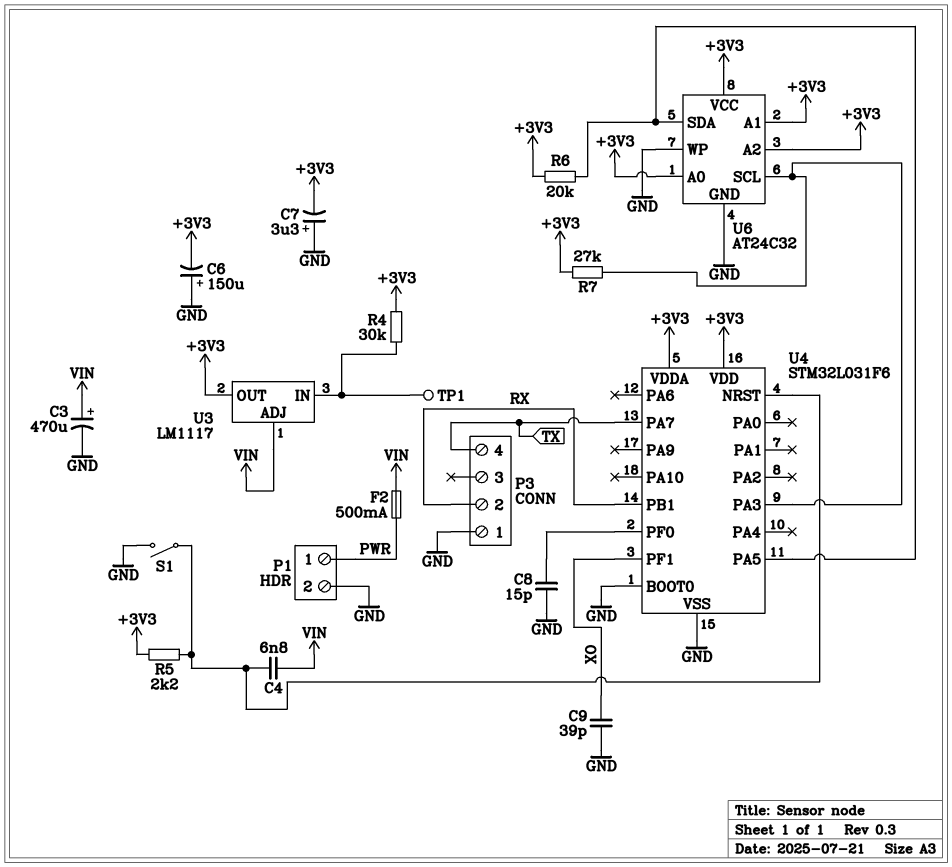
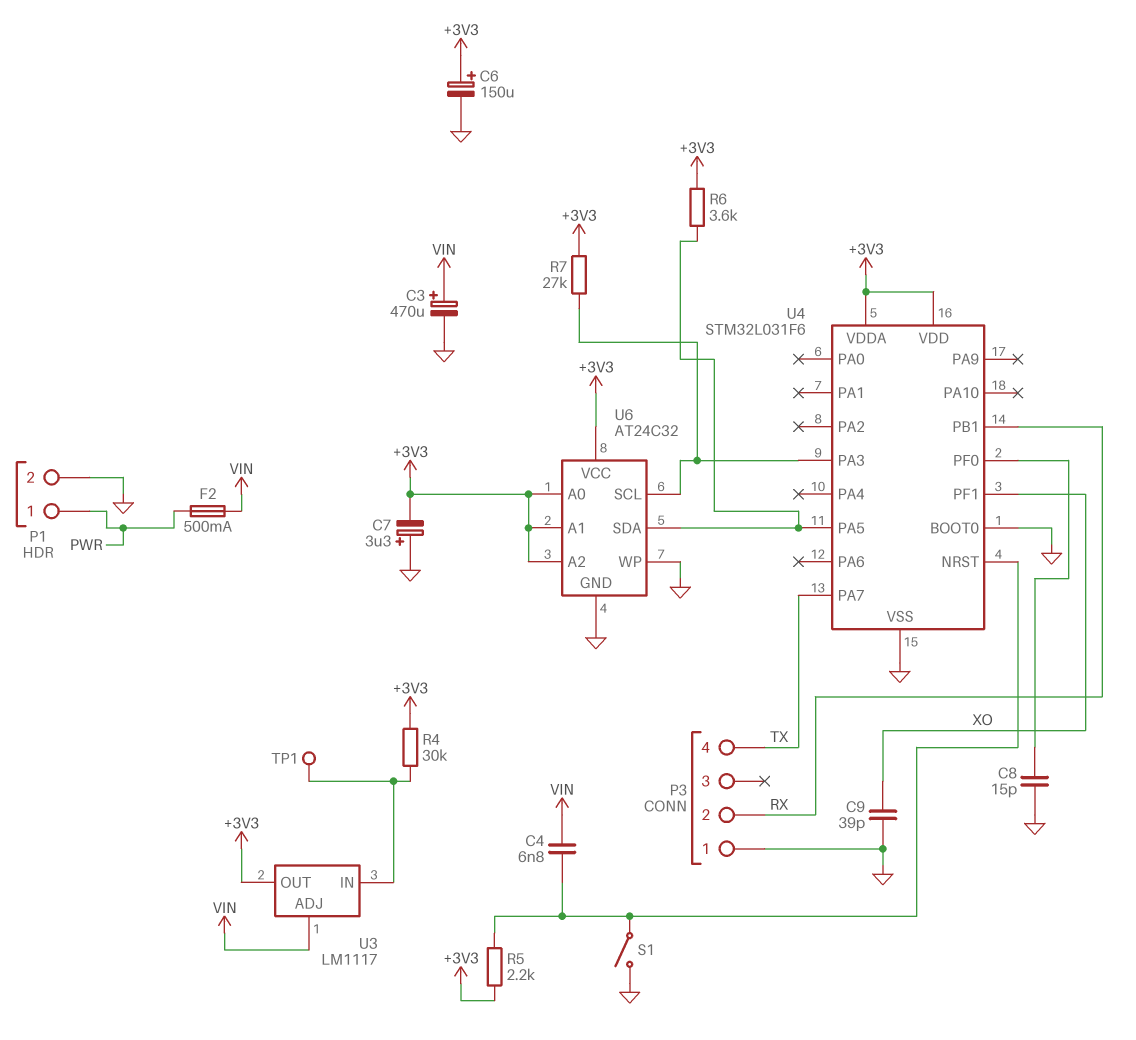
C6: 150uF (plus GND, minus +3V3) -> 150uF (plus +3V3, minus GND)
R6: 20k (+3V3, U4/PA5) -> 3.6k (+3V3, U4/PA5)

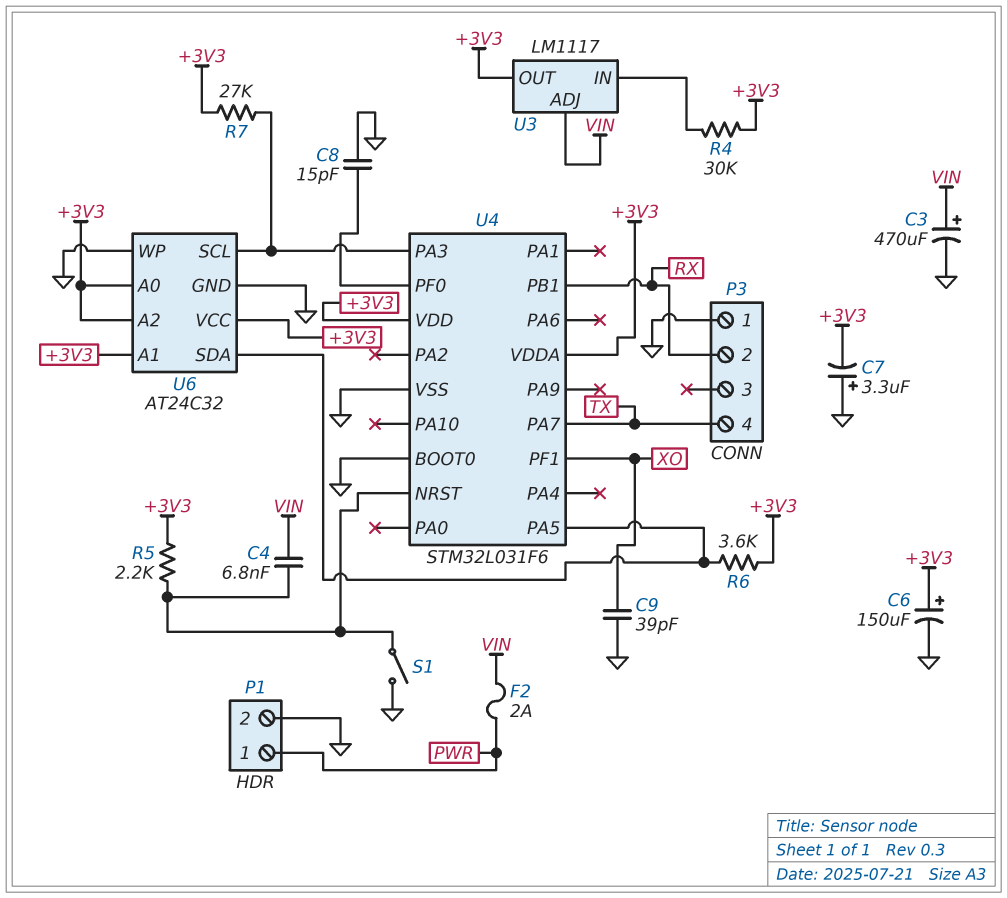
F2: 500mA (PWR, VIN) -> 2A (PWR, VIN)
TP1: test point (U3/IN) -> none

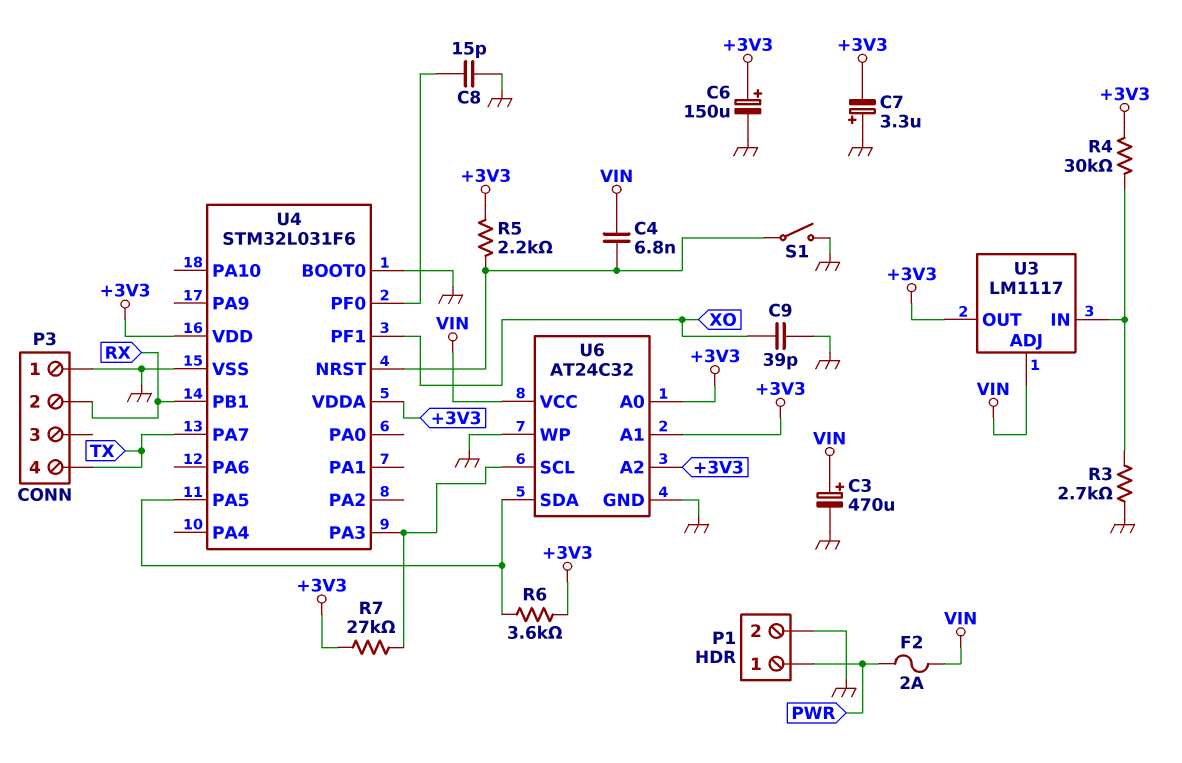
R3: none -> 2.7k (GND, U3/IN)
U6 pin VCC: +3V3 -> VIN

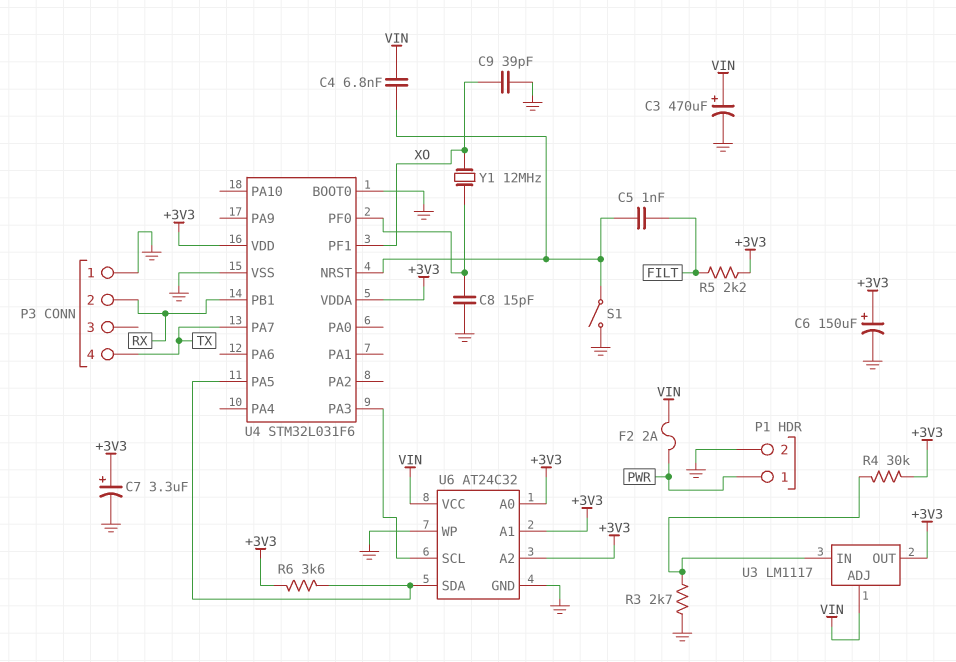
C5: none -> 1nF (FILT, U4/NRST)
C7: 3.3uF (plus GND, minus +3V3) -> 3.3uF (plus +3V3, minus GND)
R5: 2.2k (+3V3, U4/NRST) -> 2.2k (+3V3, FILT)
R7: 27k (+3V3, U4/PA3) -> none
Y1: none -> 12MHz (U4/PF0, XO)

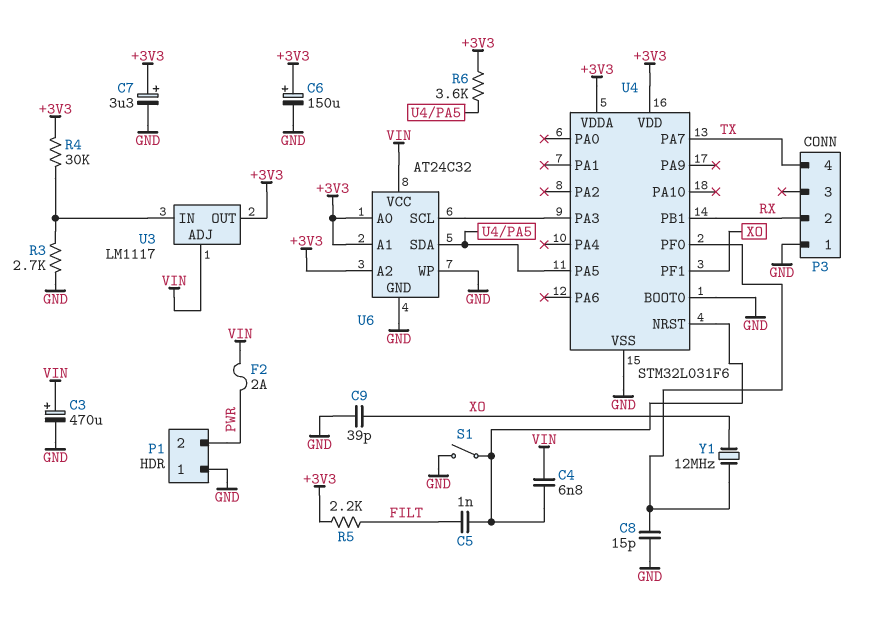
P1 pin 1: PWR -> GND
P1 pin 2: GND -> PWR

